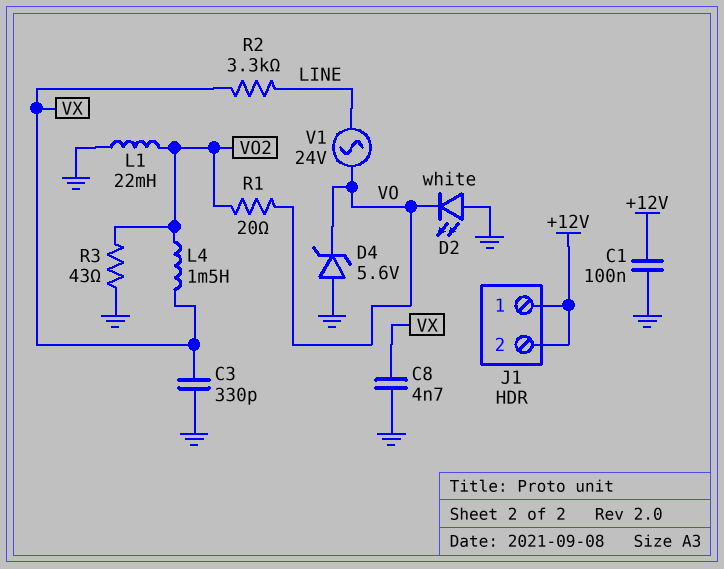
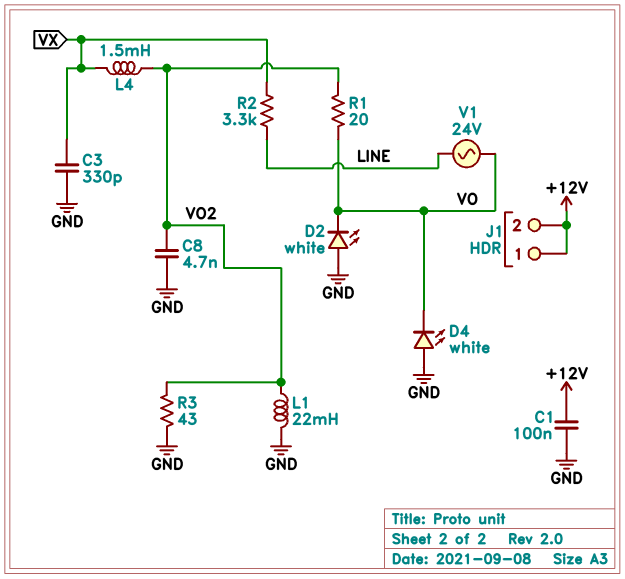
C8: 4.7nF (GND, VX) -> 4.7nF (GND, VO2)
D4: zener 5.6V (A GND, K VO) -> LED white (A GND, K VO)

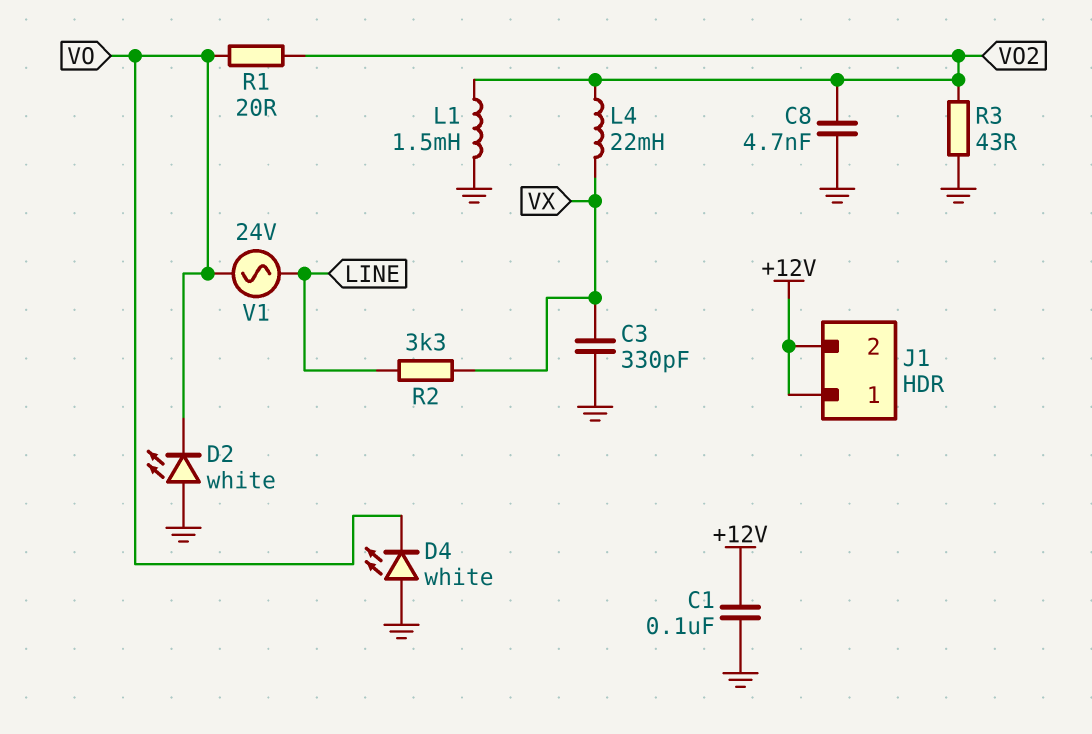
L1: 22mH (GND, VO2) -> 1.5mH (GND, VO2)
L4: 1.5mH (VO2, VX) -> 22mH (VO2, VX)

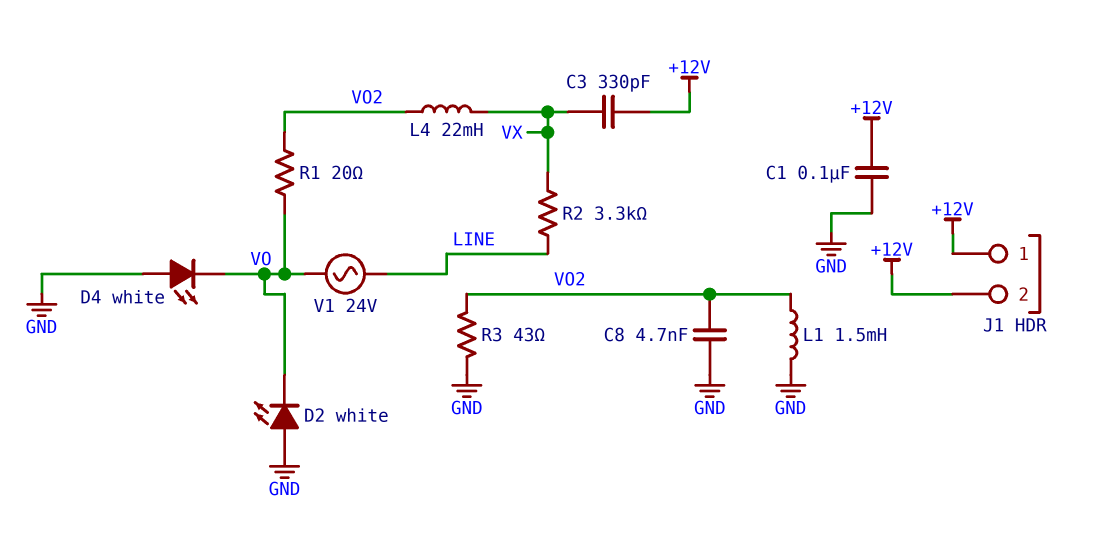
C3: 330pF (GND, VX) -> 330pF (+12V, VX)

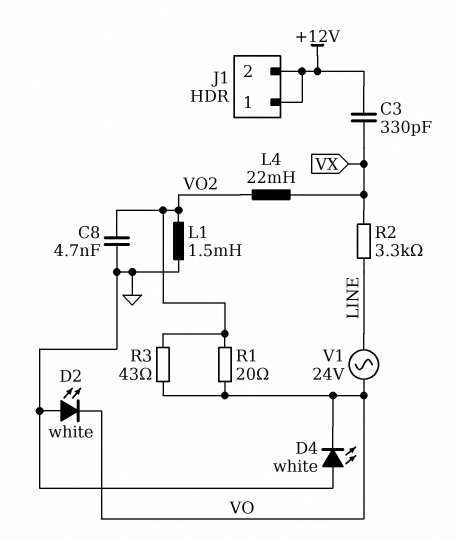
C1: 100nF (+12V, GND) -> none
R3: 43 (GND, VO2) -> 43 (VO, VO2)

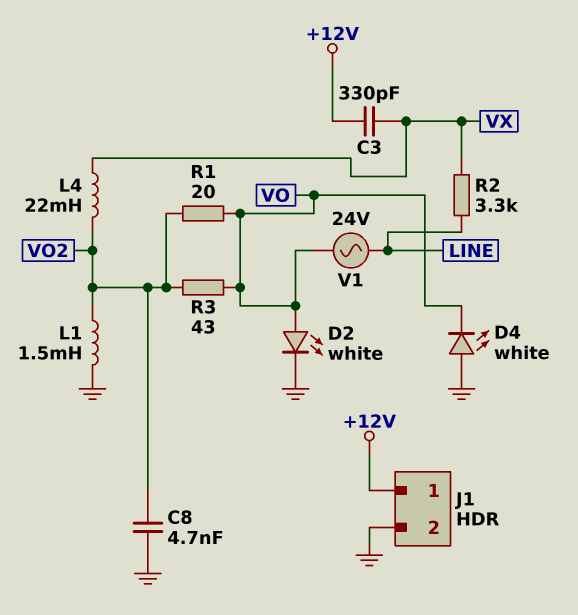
D2: LED white (A GND, K VO) -> LED white (A VO, K GND)
J1 pin 2: +12V -> GND

